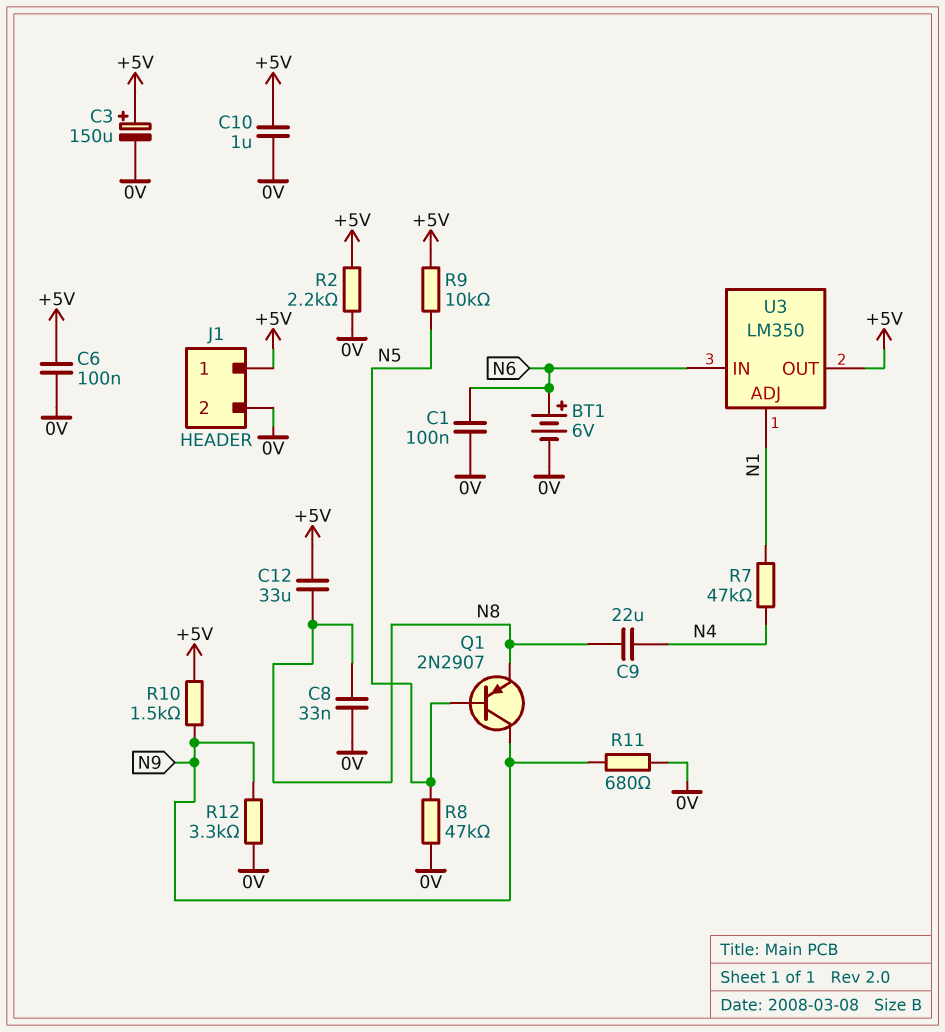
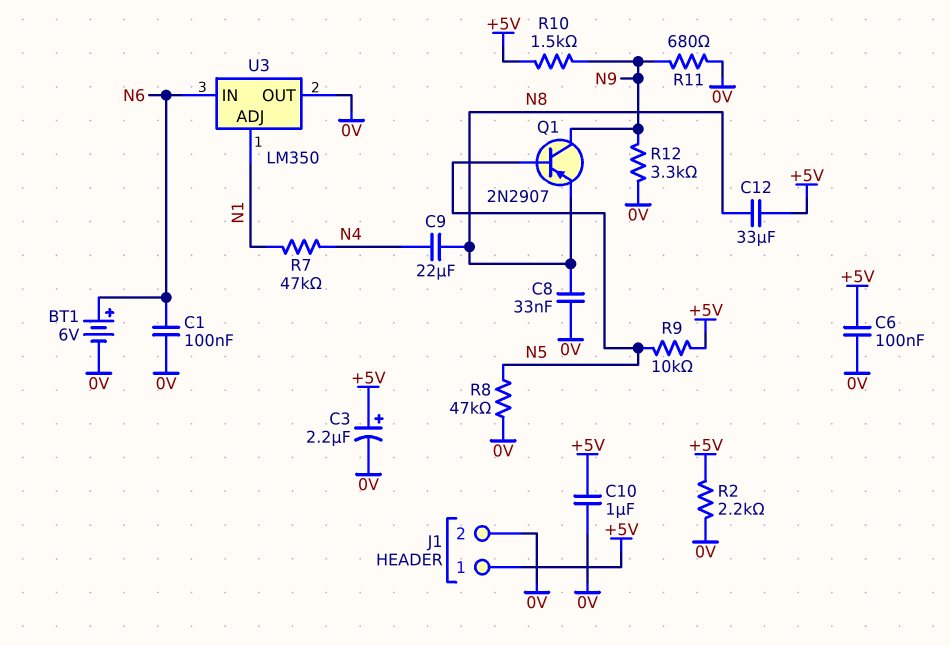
C3: 150uF (plus +5V, minus 0V) -> 2.2uF (plus +5V, minus 0V)
U3 pin OUT: +5V -> 0V

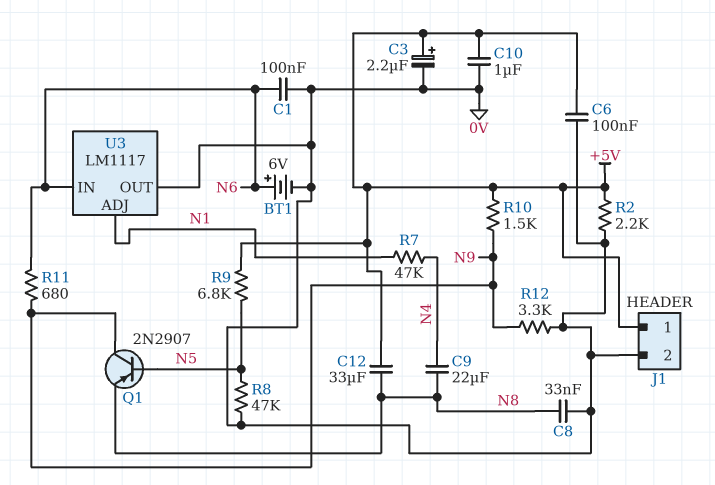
R9: 10k (+5V, N5) -> 6.8k (+5V, N5)
R11: 680 (0V, N9) -> 680 (N6, N9)
U3: LM350 -> LM1117

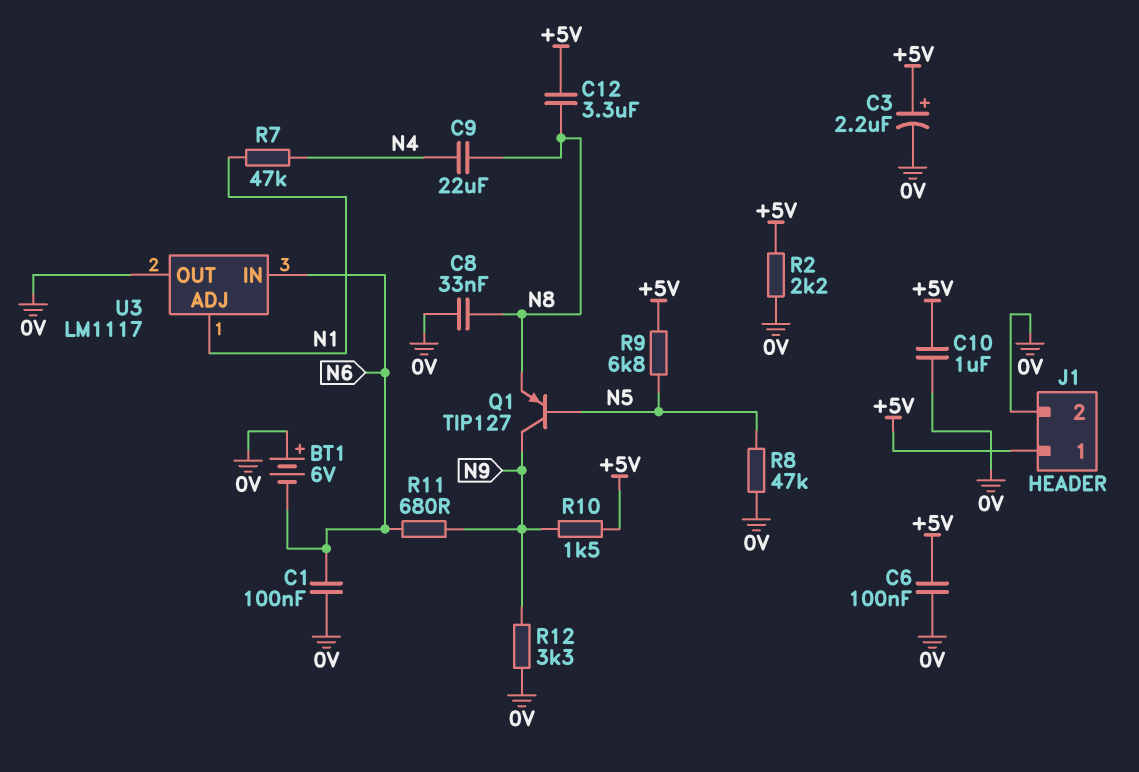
BT1: 6V (plus N6, minus 0V) -> 6V (plus 0V, minus N6)
C12: 33uF (+5V, N8) -> 3.3uF (+5V, N8)
Q1: PNP 2N2907 (B N5, C N9, E N8) -> PNP TIP127 (B N5, C N9, E N8)

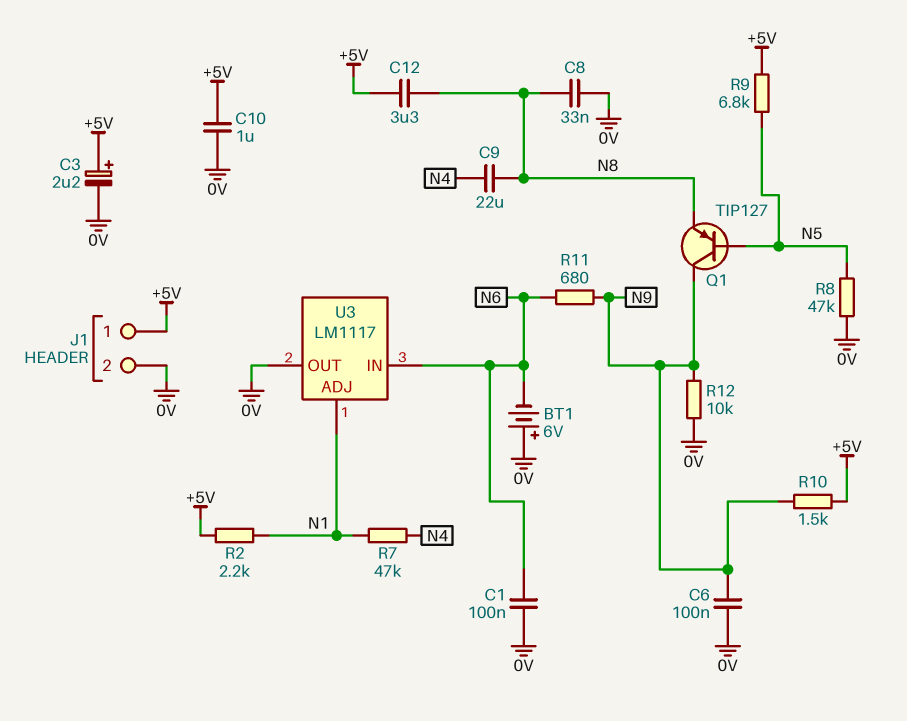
C6: 100nF (+5V, 0V) -> 100nF (0V, N9)
R2: 2.2k (+5V, 0V) -> 2.2k (+5V, N1)
R12: 3.3k (0V, N9) -> 10k (0V, N9)

